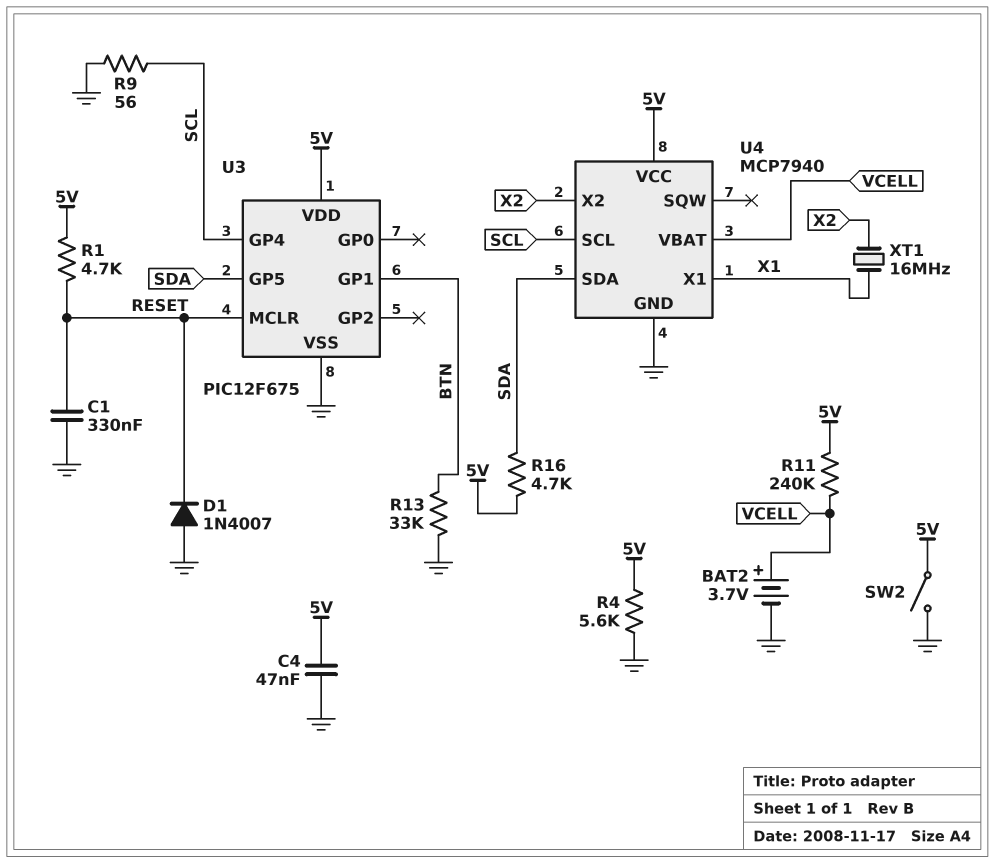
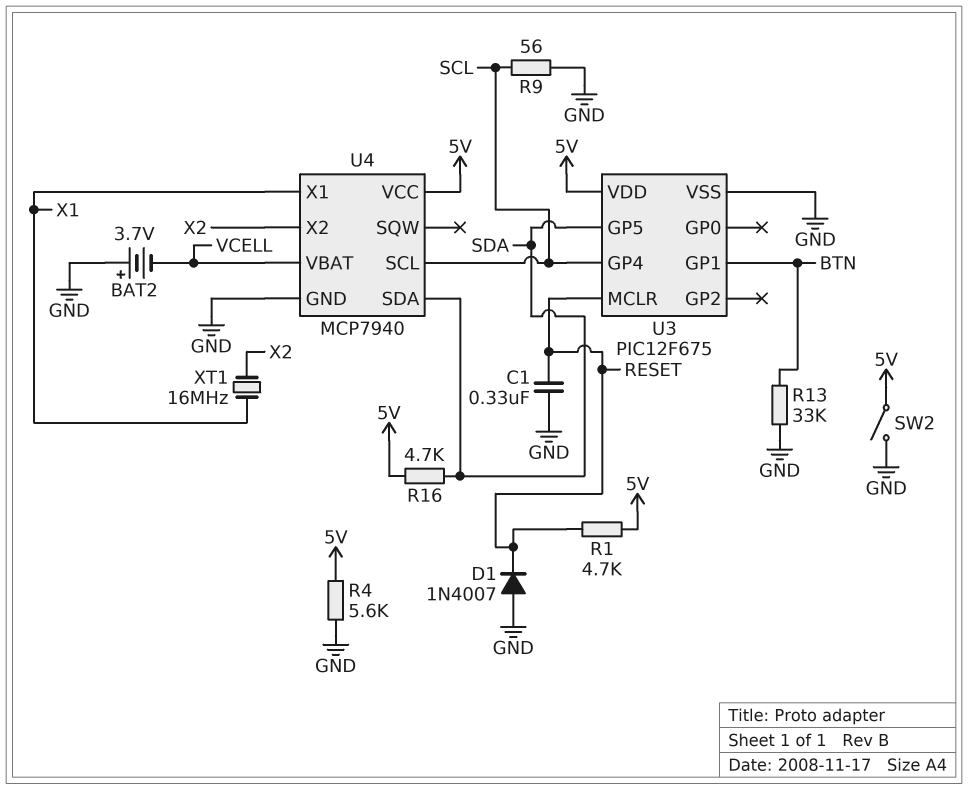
BAT2: 3.7V (plus VCELL, minus GND) -> 3.7V (plus GND, minus VCELL)
C4: 47nF (5V, GND) -> none
R11: 240k (5V, VCELL) -> none

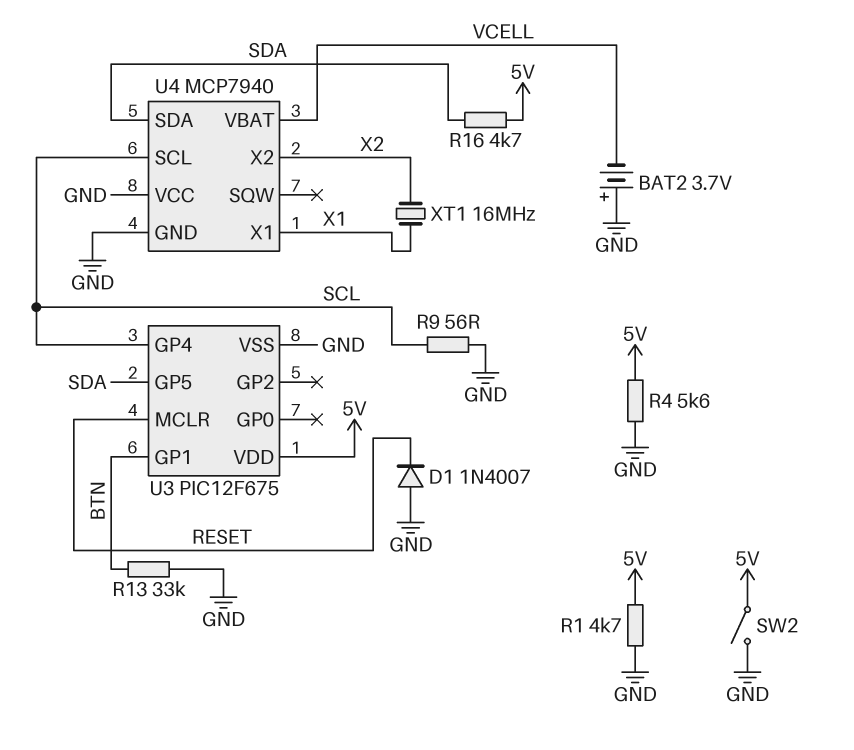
C1: 330nF (GND, RESET) -> none
R1: 4.7k (5V, RESET) -> 4.7k (5V, GND)
U4 pin VCC: 5V -> GND

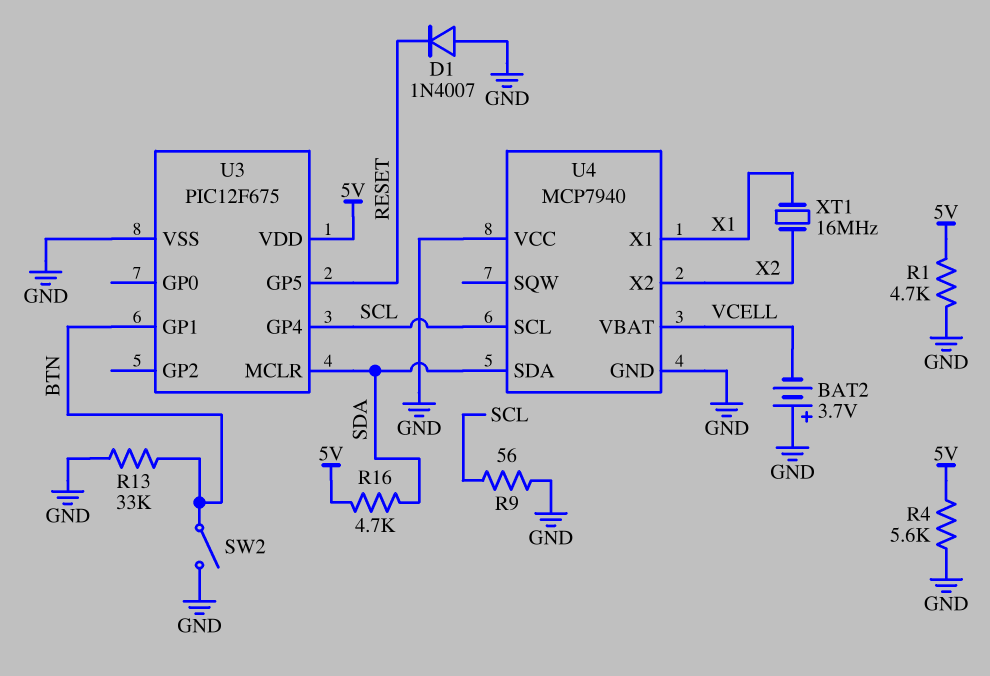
SW2: switch (5V, GND) -> switch (BTN, GND)
U3 pin GP5: SDA -> RESET
U3 pin MCLR: RESET -> SDA

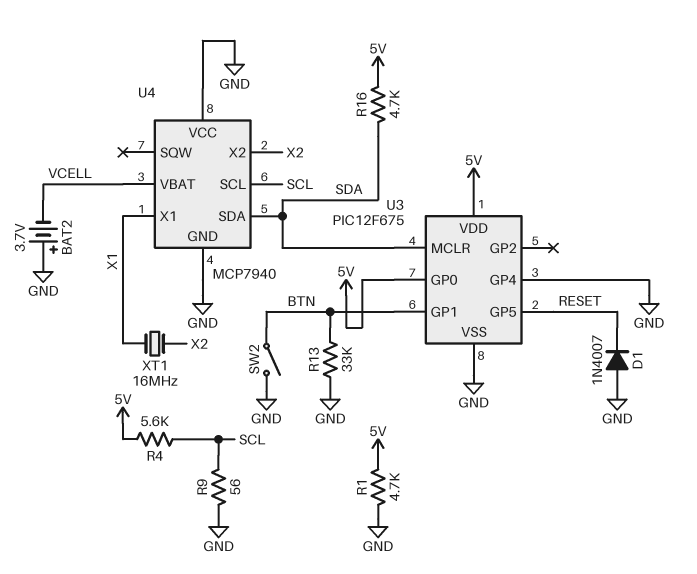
R4: 5.6k (5V, GND) -> 5.6k (5V, SCL)
U3 pin GP0: none -> 5V
U3 pin GP4: SCL -> GND

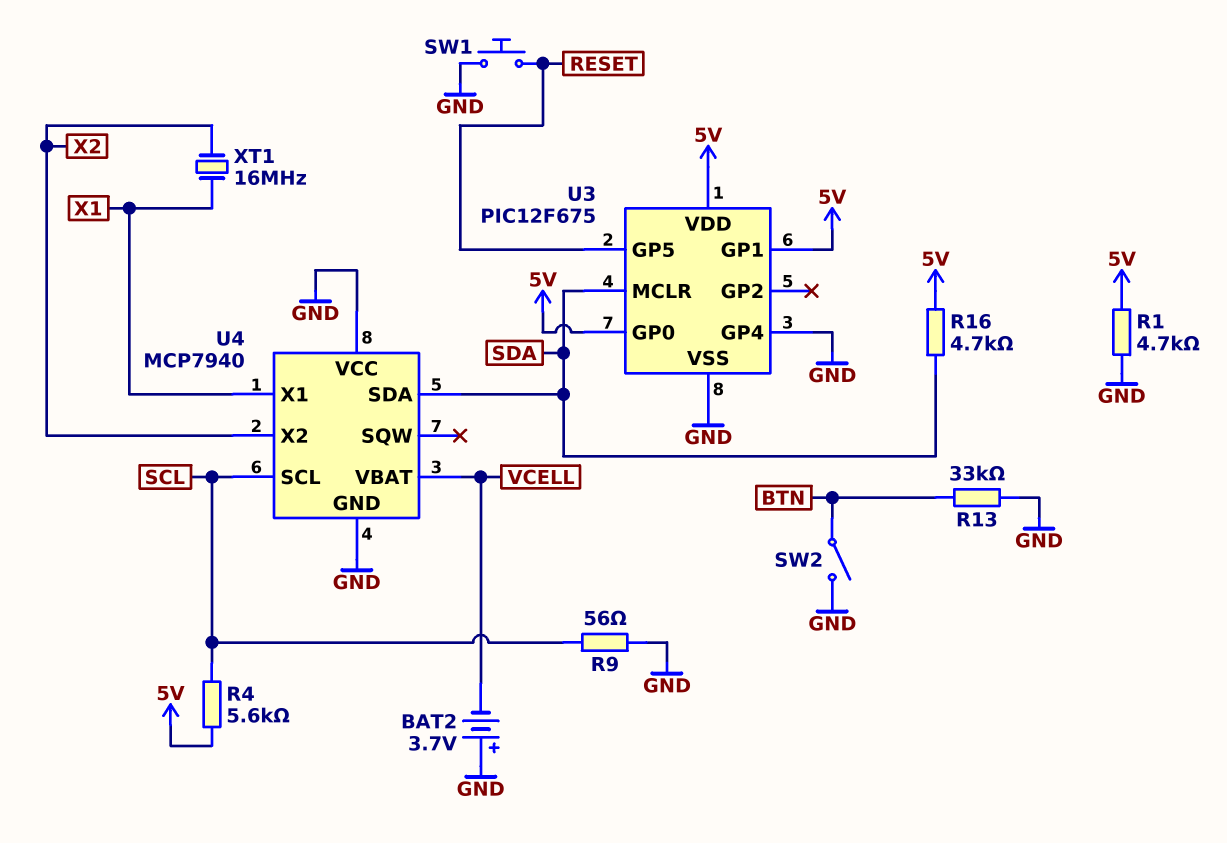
D1: diode 1N4007 (A GND, K RESET) -> none
SW1: none -> button (GND, RESET)
U3 pin GP1: BTN -> 5V

